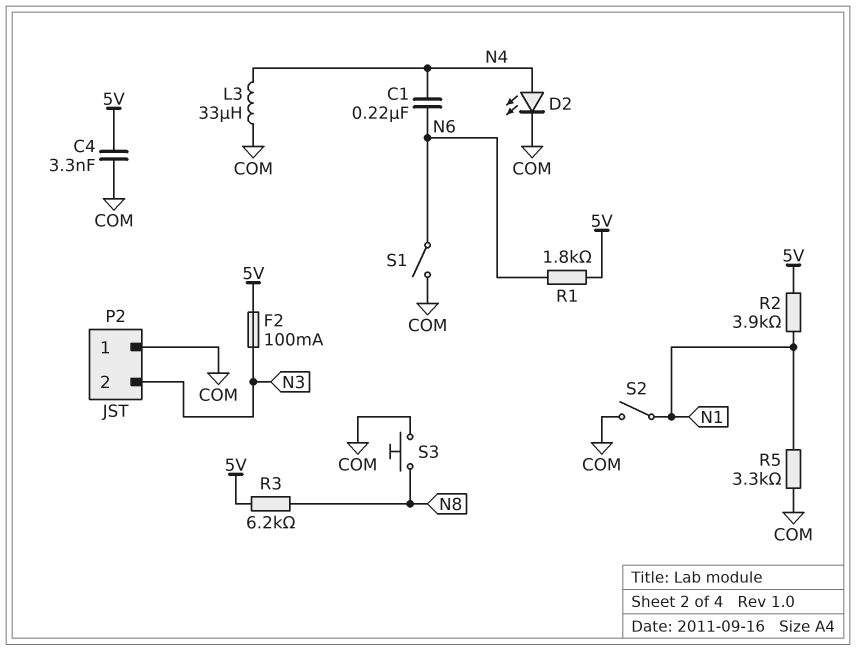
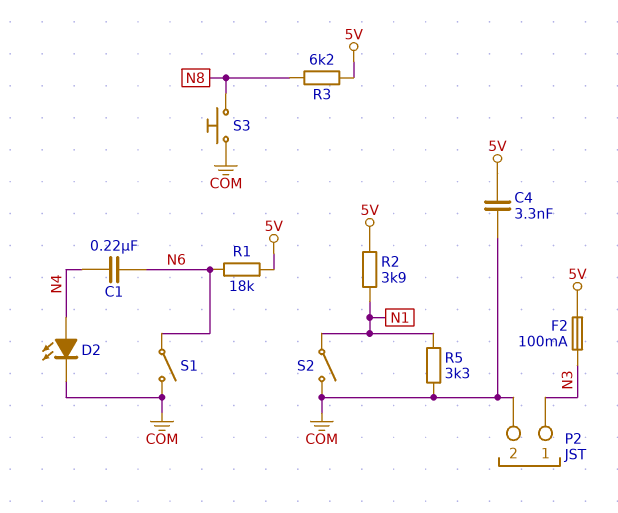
L3: 33uH (COM, N4) -> none
P2 pin 1: COM -> N3
P2 pin 2: N3 -> COM
R1: 1.8k (5V, N6) -> 18k (5V, N6)

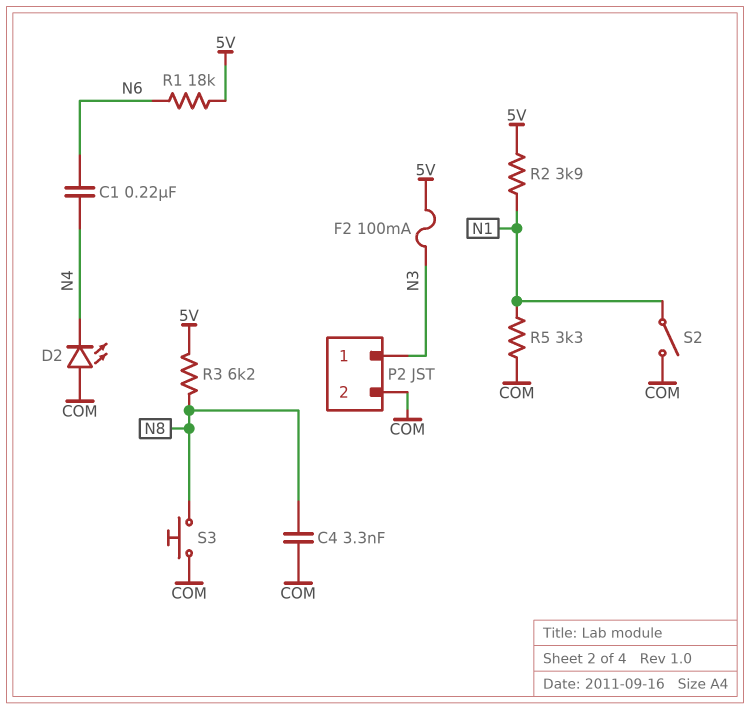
C4: 3.3nF (5V, COM) -> 3.3nF (COM, N8)
D2: LED (A N4, K COM) -> LED (A COM, K N4)
S1: switch (COM, N6) -> none

